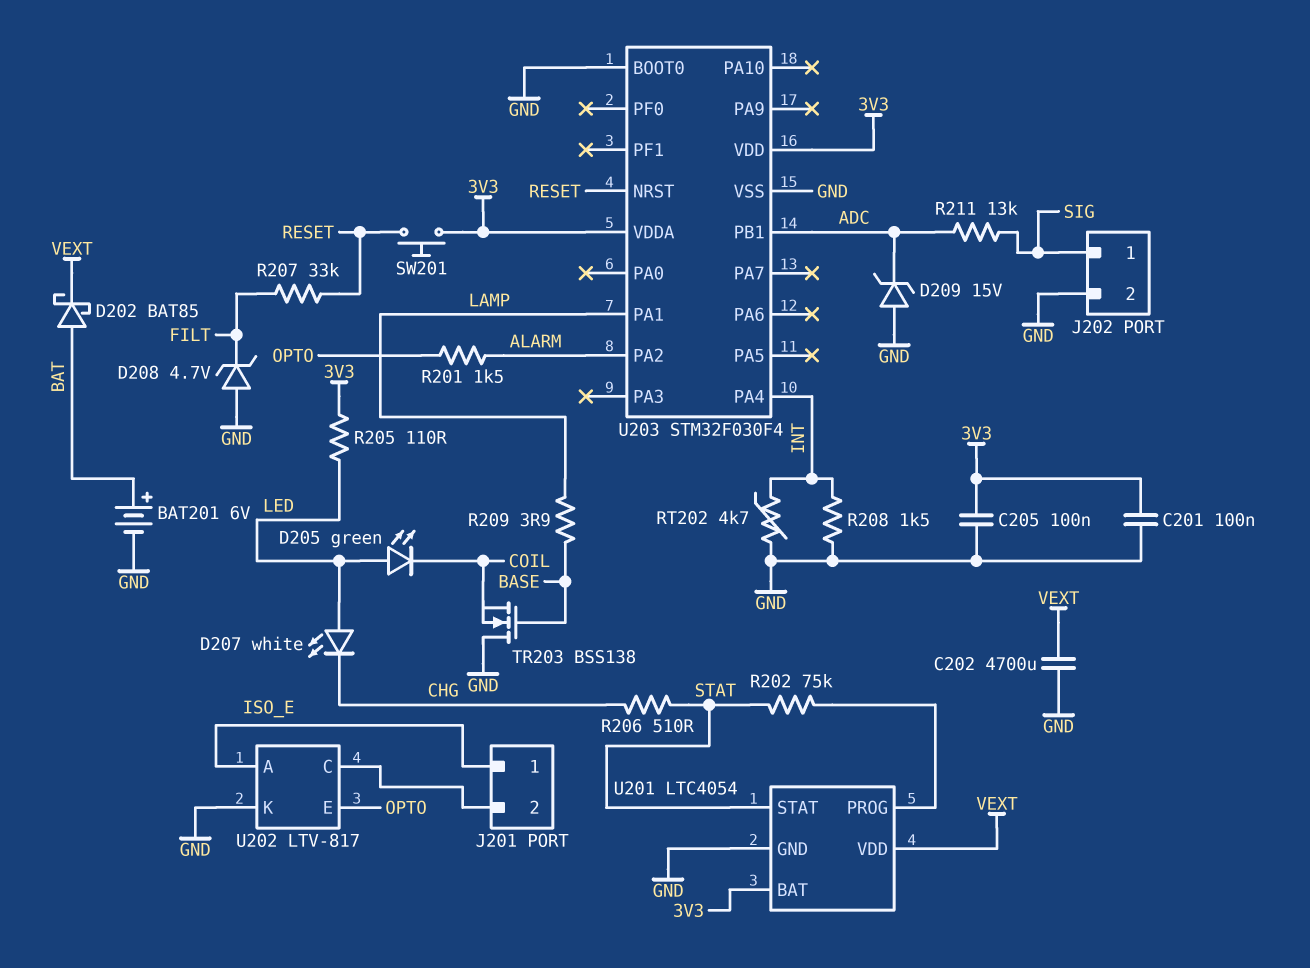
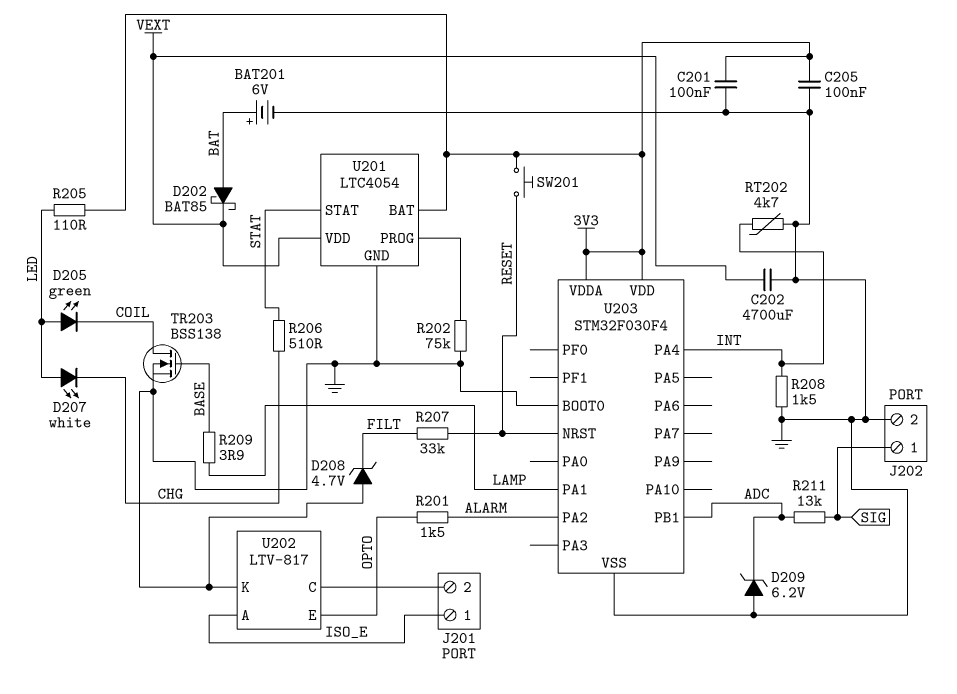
D209: zener 15V (A GND, K ADC) -> zener 6.2V (A GND, K ADC)
R202: 75k (STAT, U201/PROG) -> 75k (GND, U201/PROG)
TR203: NMOS BSS138 (G BASE, D GND, S COIL) -> NMOS BSS138 (G BASE, D COIL, S GND)

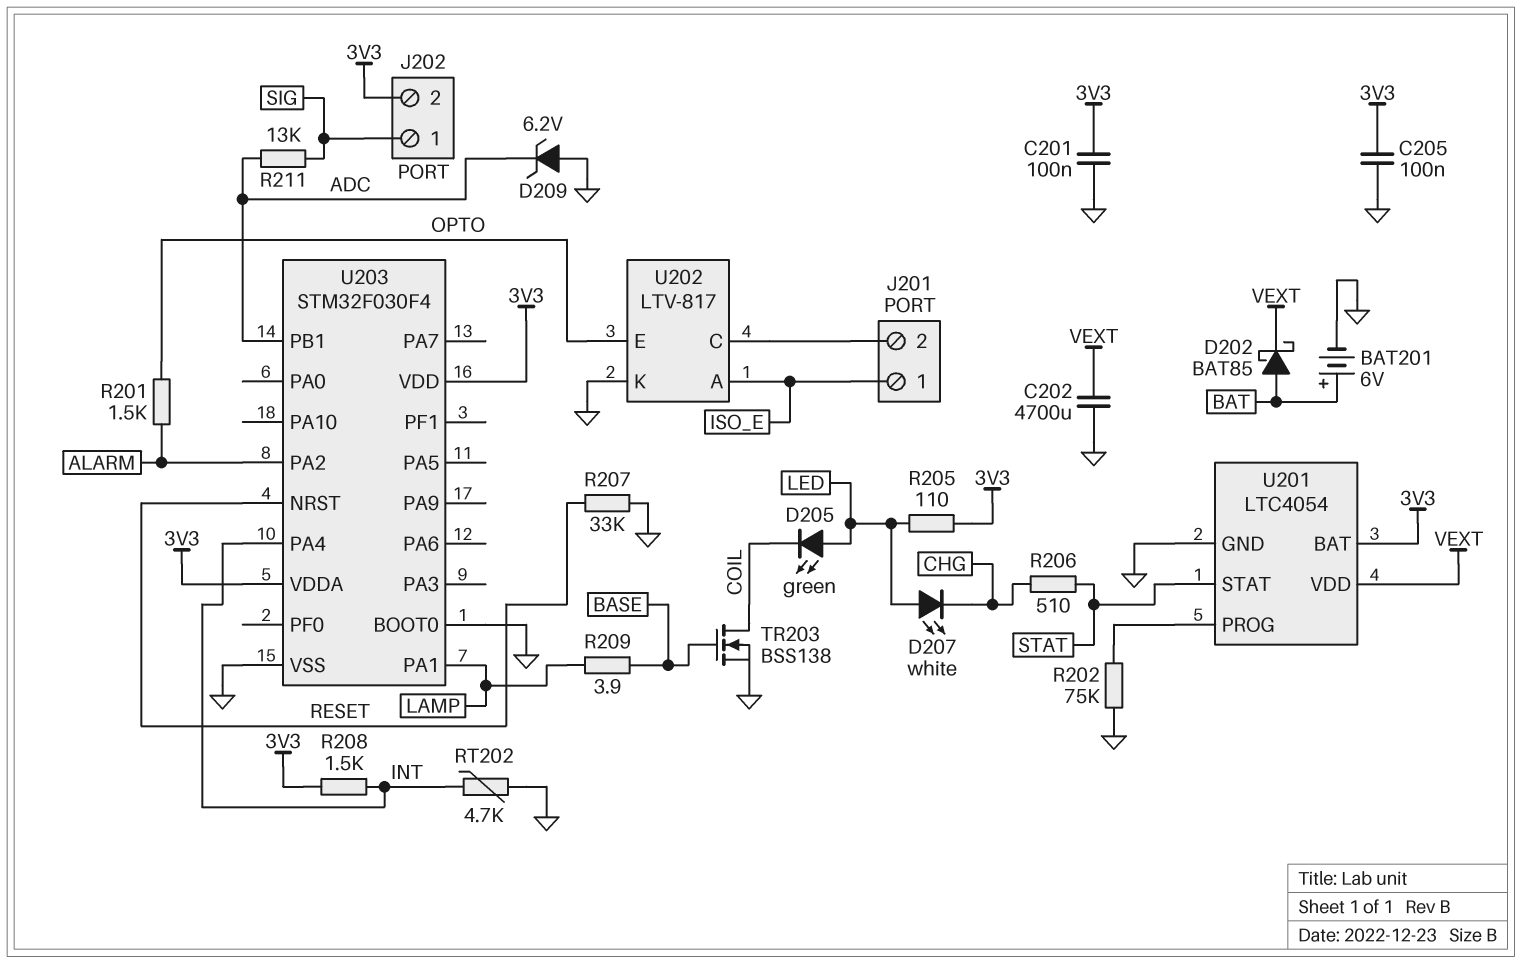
D208: zener 4.7V (A GND, K FILT) -> none
J202 pin 2: GND -> 3V3
R207: 33k (FILT, RESET) -> 33k (GND, RESET)
R208: 1.5k (GND, INT) -> 1.5k (3V3, INT)
SW201: button (3V3, RESET) -> none

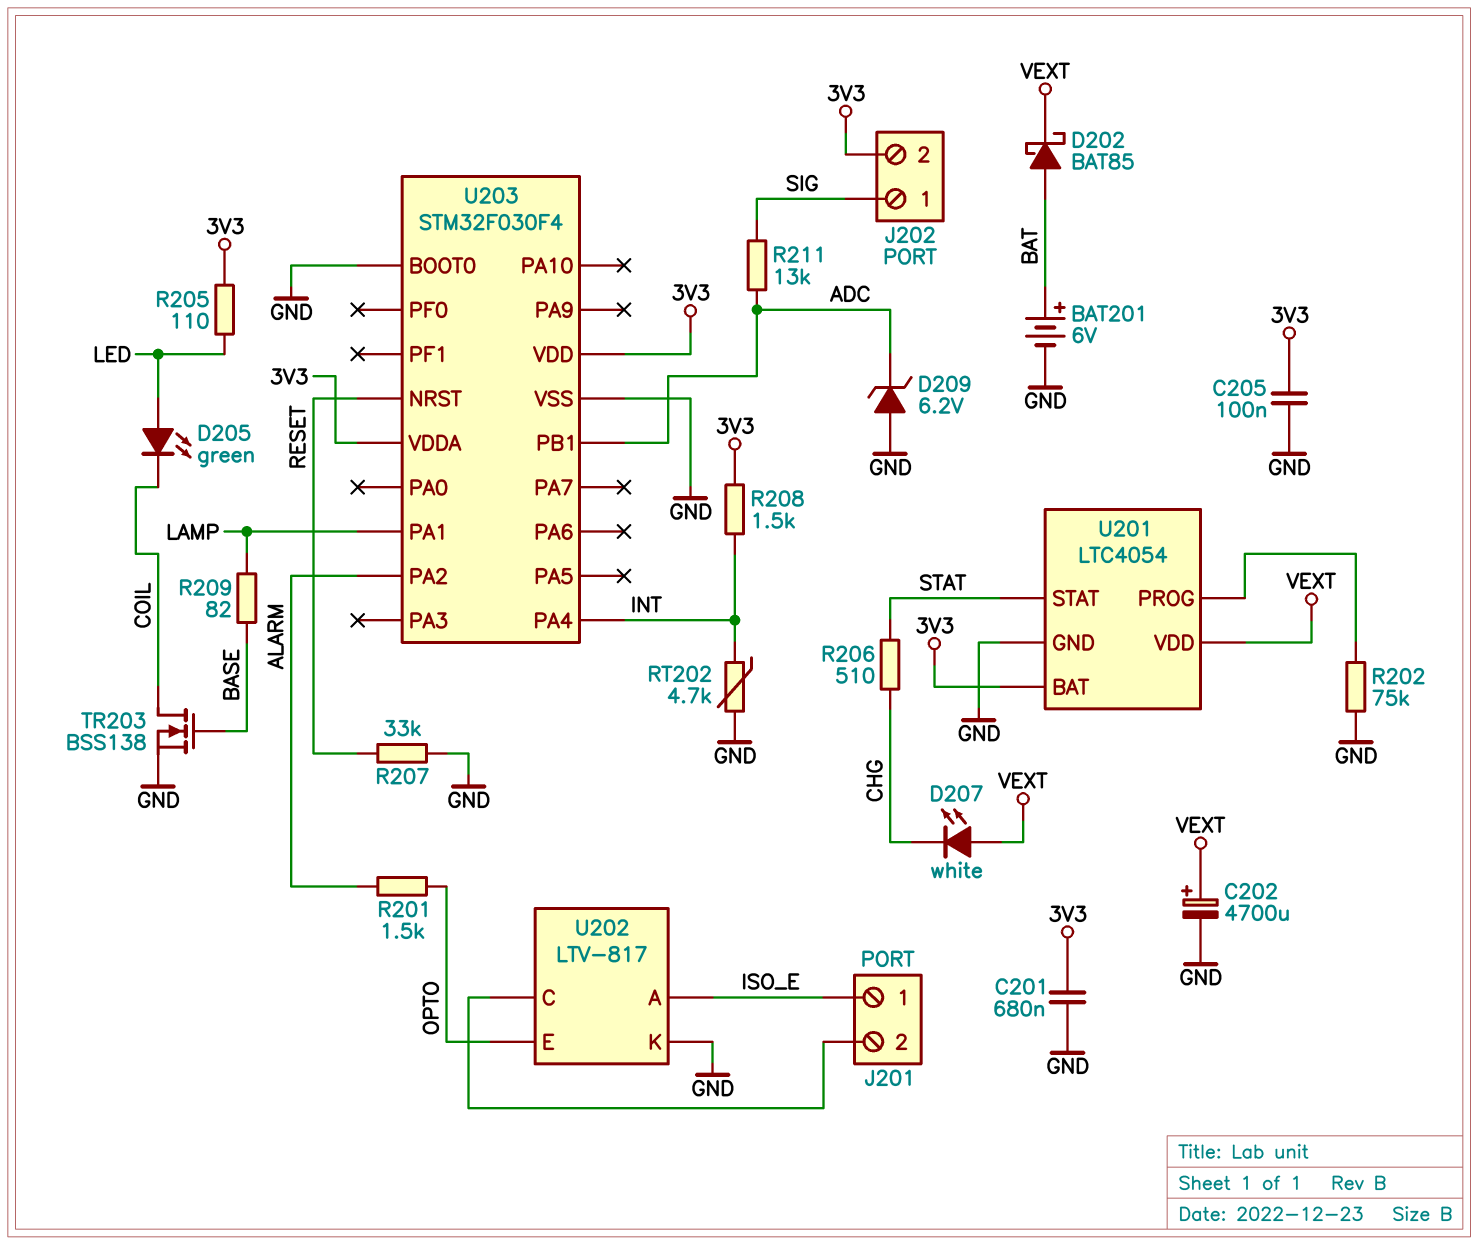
C201: 100nF (3V3, GND) -> 680nF (3V3, GND)
C202: 4700uF (GND, VEXT) -> 4700uF (plus VEXT, minus GND)
D207: LED white (A LED, K CHG) -> LED white (A VEXT, K CHG)
R209: 3.9 (BASE, LAMP) -> 82 (BASE, LAMP)

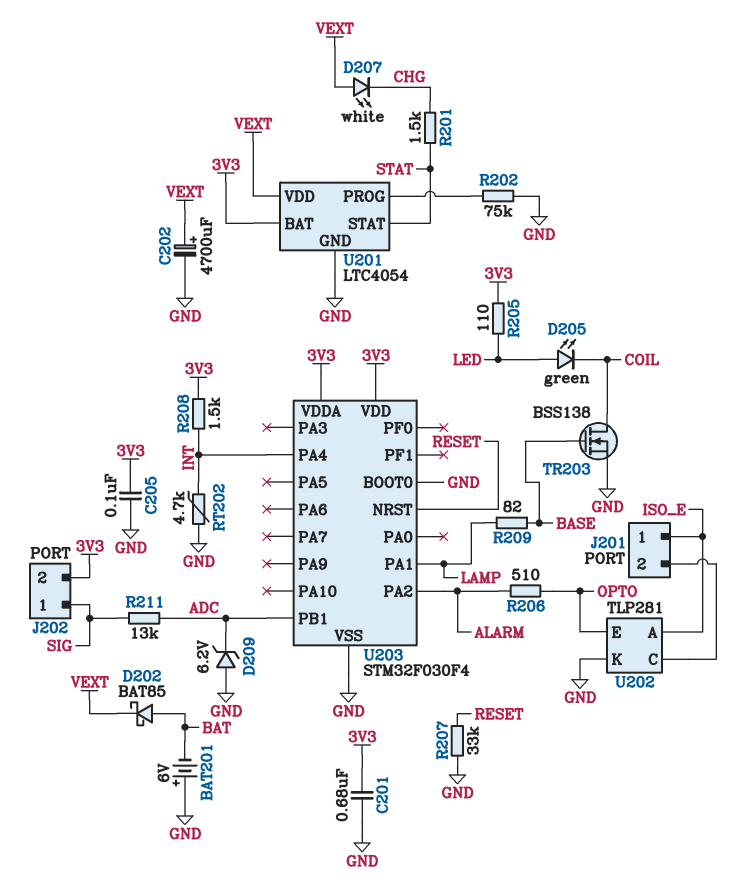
BAT201: 6V (plus BAT, minus GND) -> 6V (plus GND, minus BAT)
R201: 1.5k (ALARM, OPTO) -> 1.5k (CHG, STAT)
R206: 510 (CHG, STAT) -> 510 (ALARM, OPTO)
U202: LTV-817 -> TLP281

